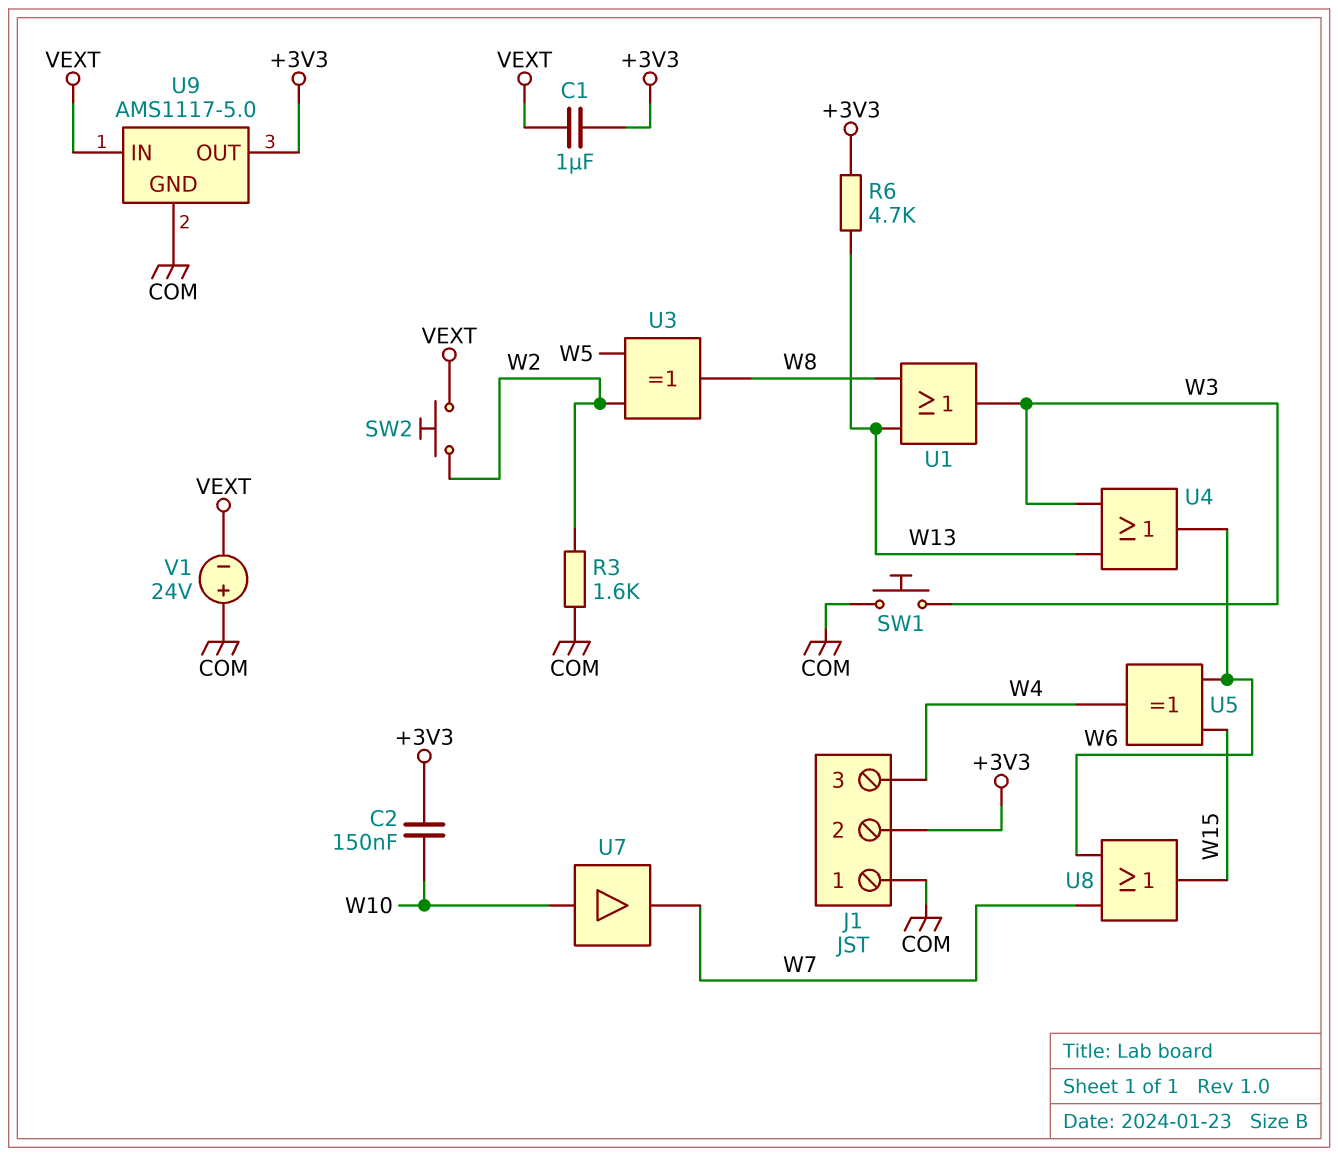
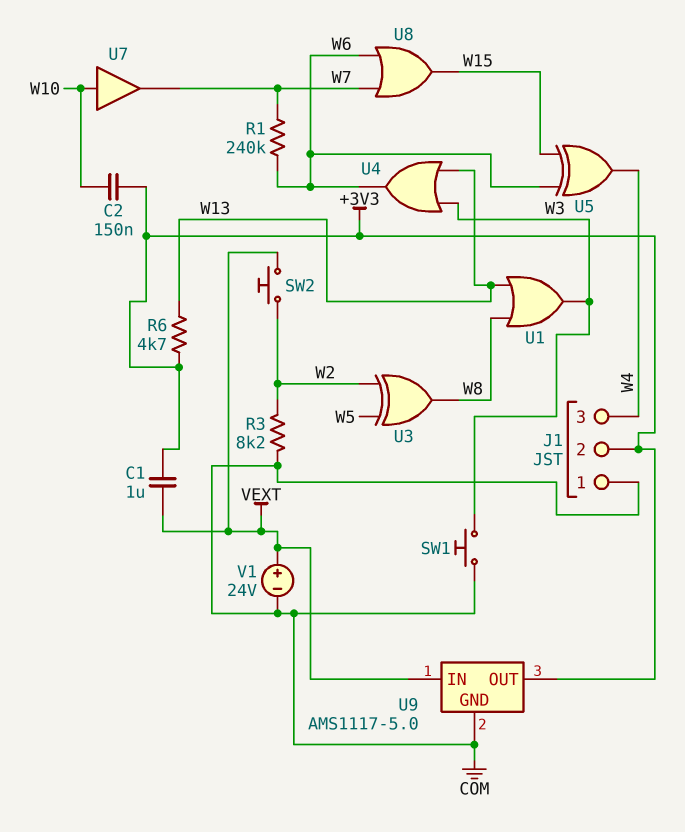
R1: none -> 240k (W6, W7)
R3: 1.6k (COM, W2) -> 8.2k (COM, W2)
V1: 24V (plus COM, minus VEXT) -> 24V (plus VEXT, minus COM)

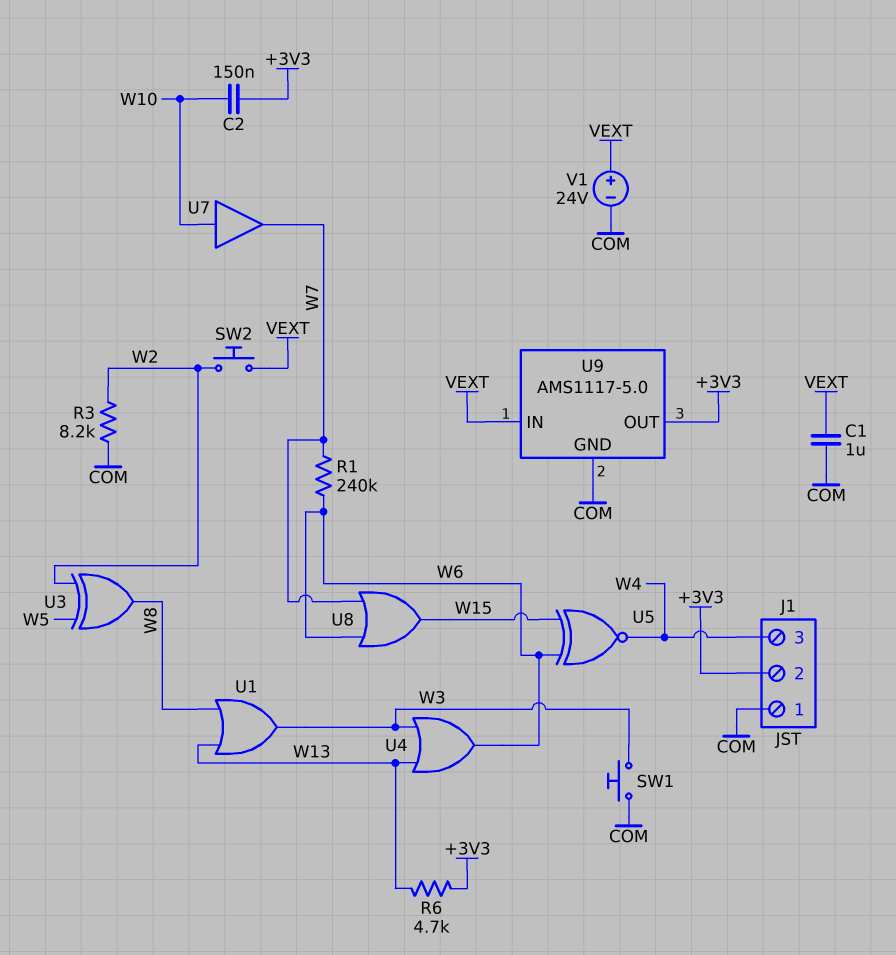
C1: 1uF (+3V3, VEXT) -> 1uF (COM, VEXT)
U5: XOR (in W6, in W15, out W4) -> XNOR (in W6, in W15, out W4)

